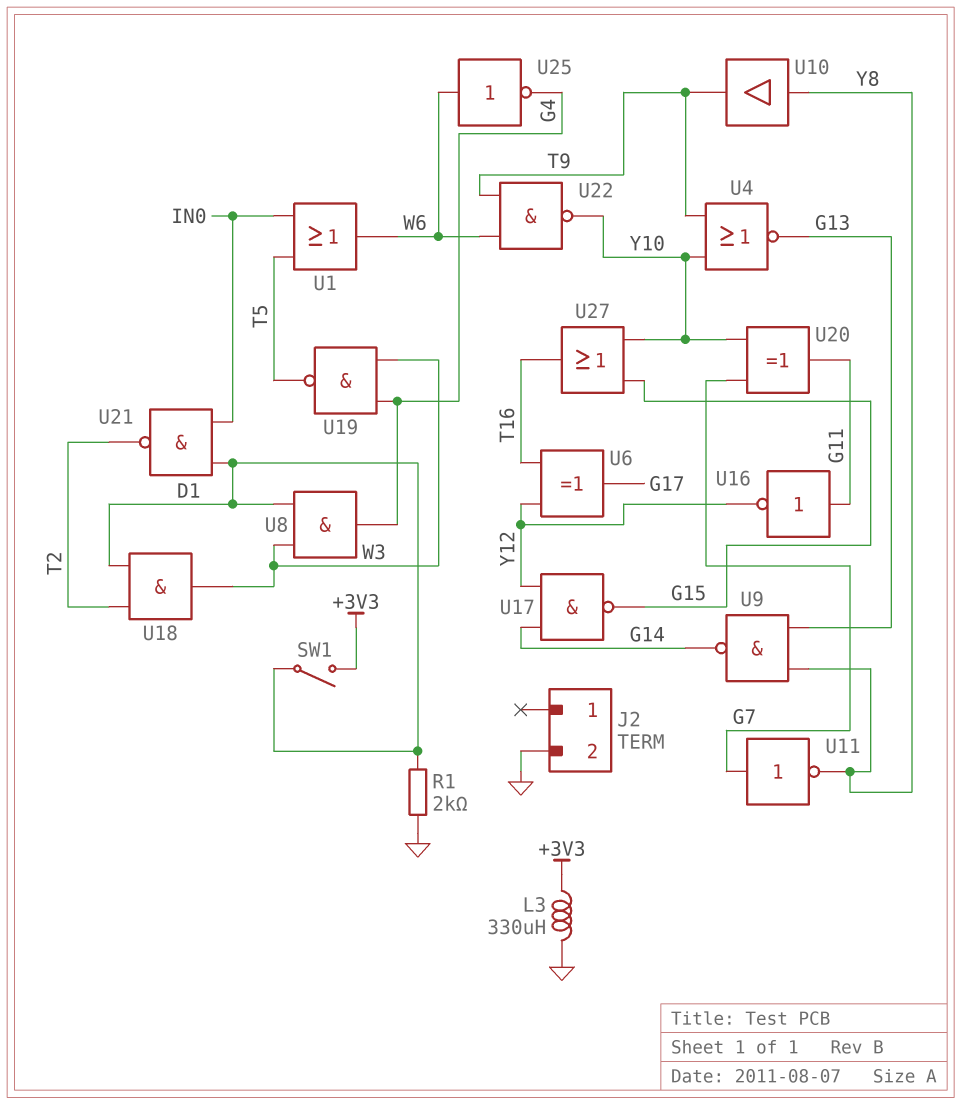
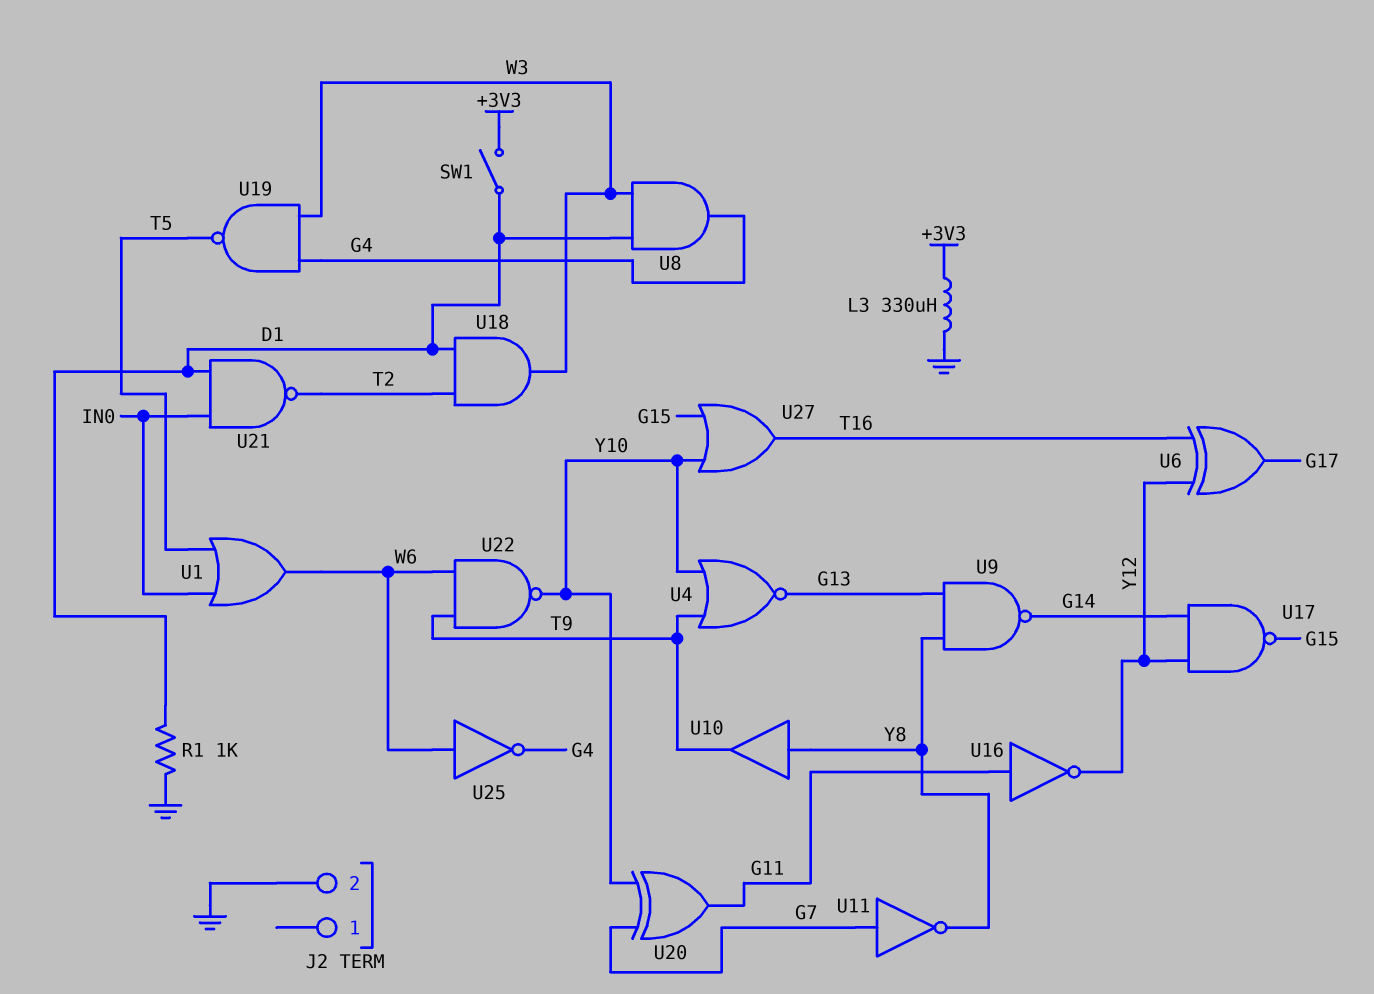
R1: 2k (D1, GND) -> 1k (D1, GND)

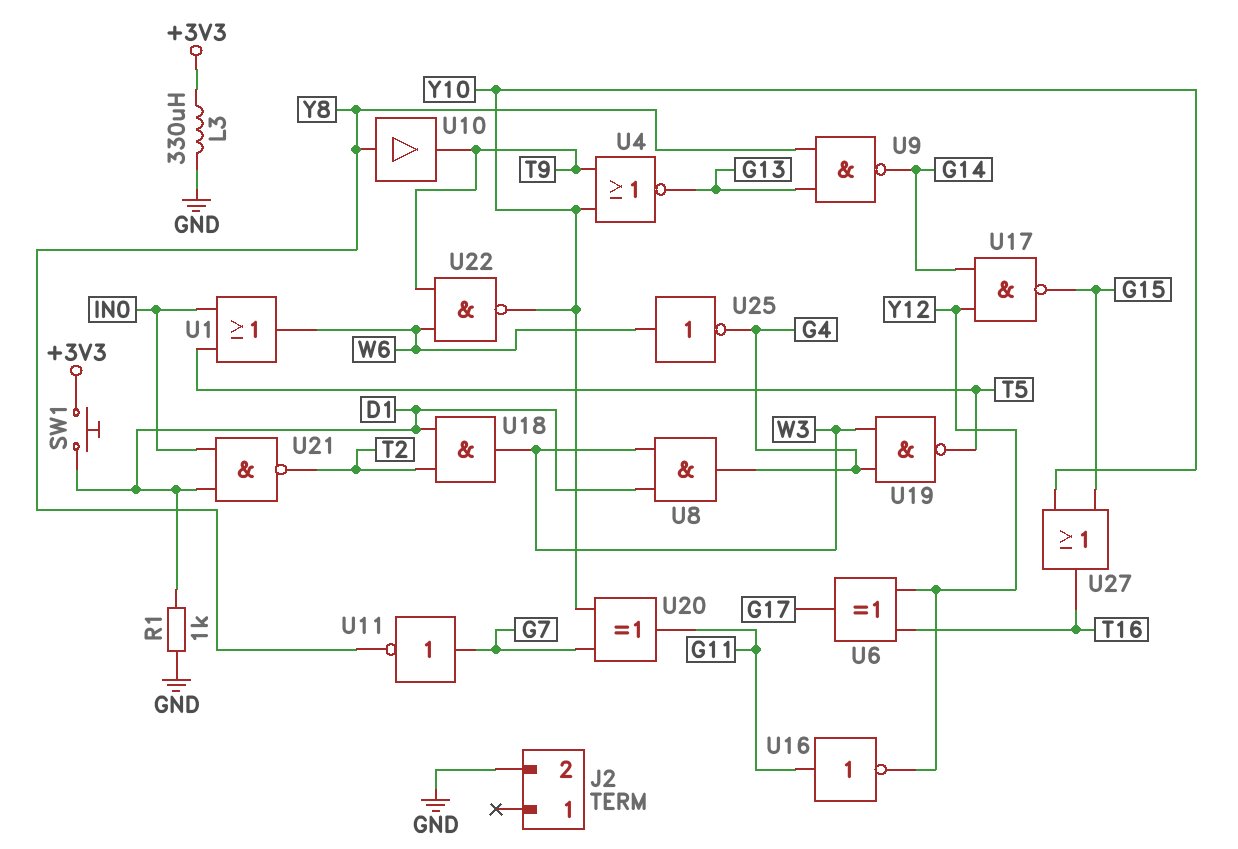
SW1: switch (+3V3, D1) -> button (+3V3, D1)

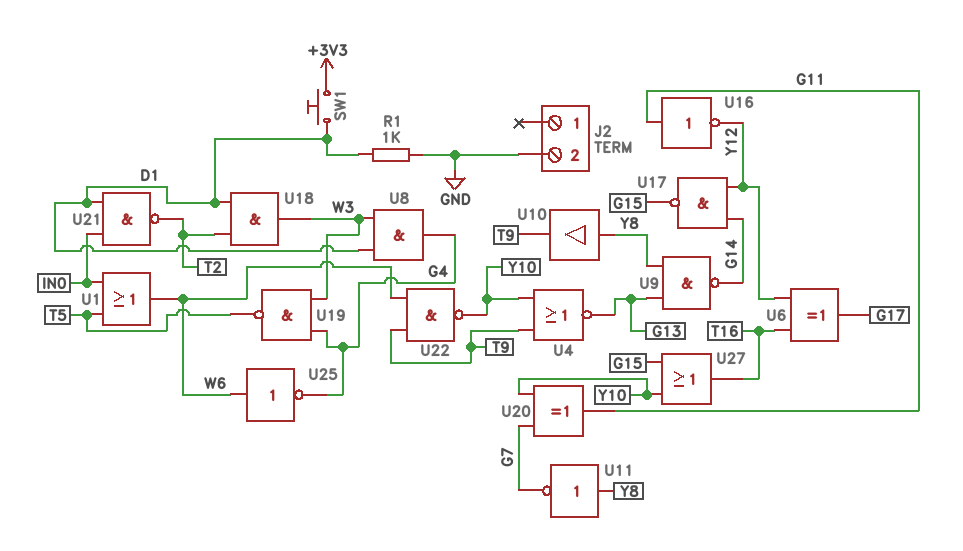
L3: 330uH (+3V3, GND) -> none
U11: NOT (in G7, out Y8) -> NOT (in Y8, out G7)

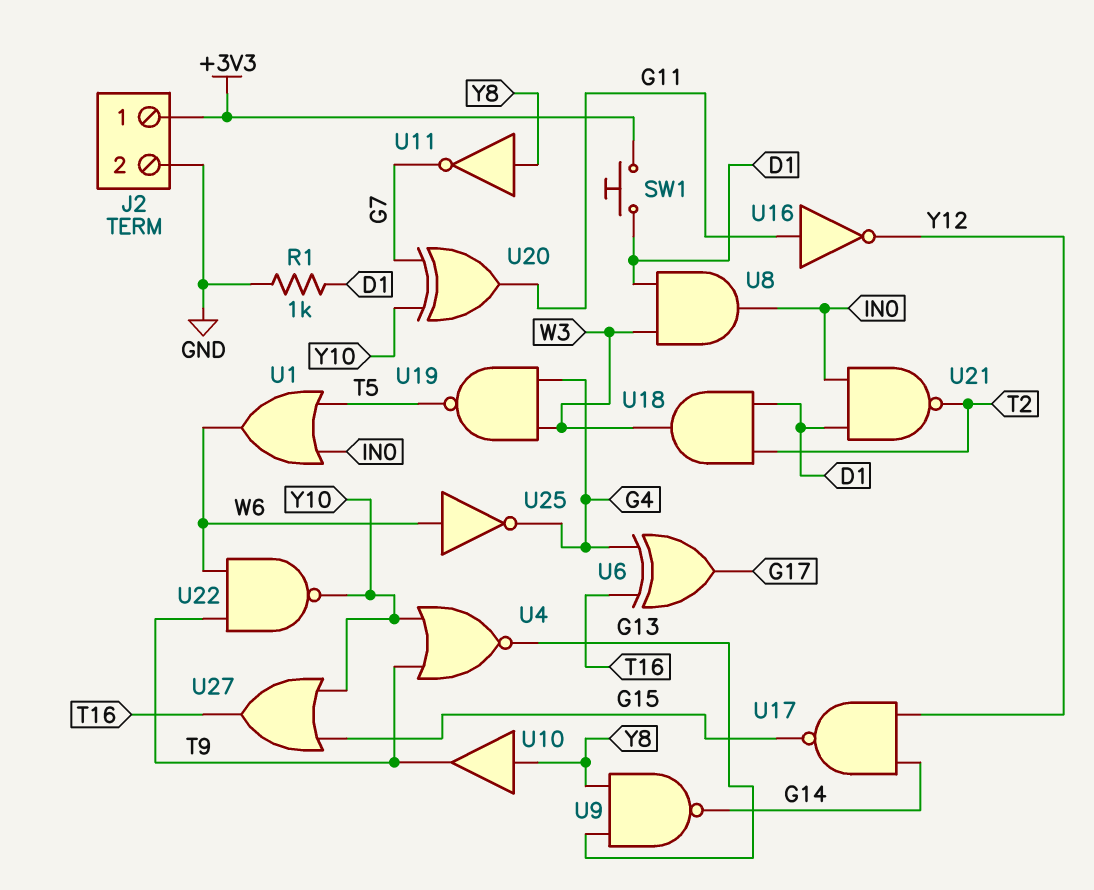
J2 pin 1: none -> +3V3
U6: XOR (in T16, in Y12, out G17) -> XOR (in G4, in T16, out G17)
U8: AND (in D1, in W3, out G4) -> AND (in D1, in W3, out IN0)

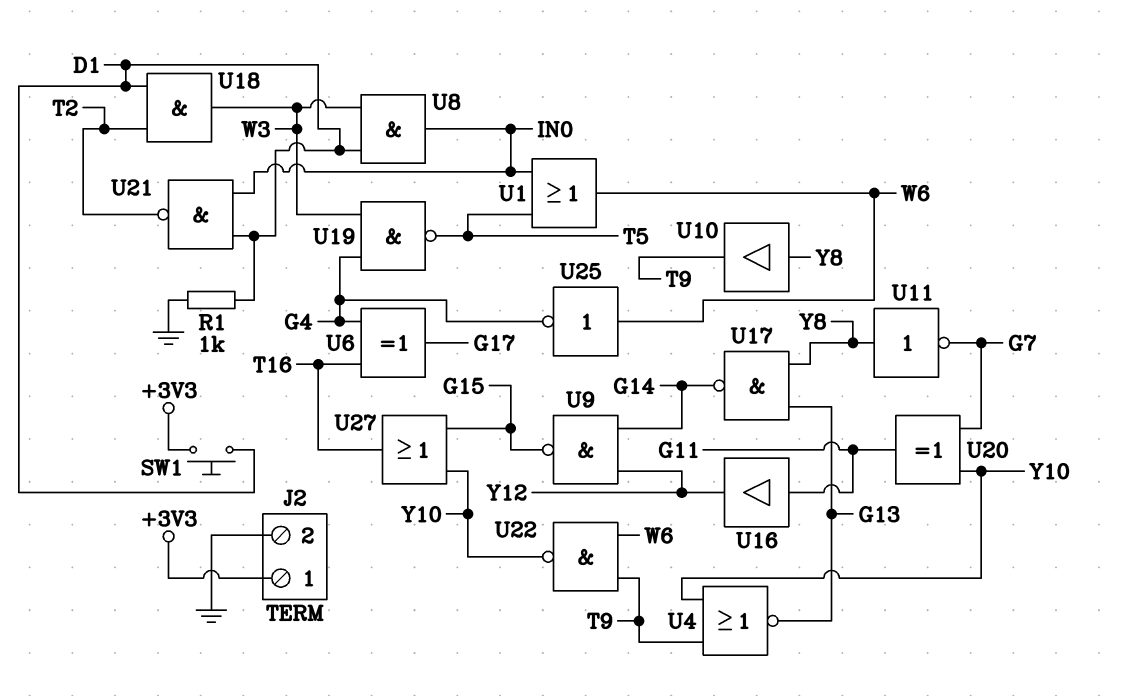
U9: NAND (in G13, in Y8, out G14) -> NAND (in G14, in Y12, out G15)
U16: NOT (in G11, out Y12) -> buffer (in G11, out Y12)
U17: NAND (in G14, in Y12, out G15) -> NAND (in G13, in Y8, out G14)

